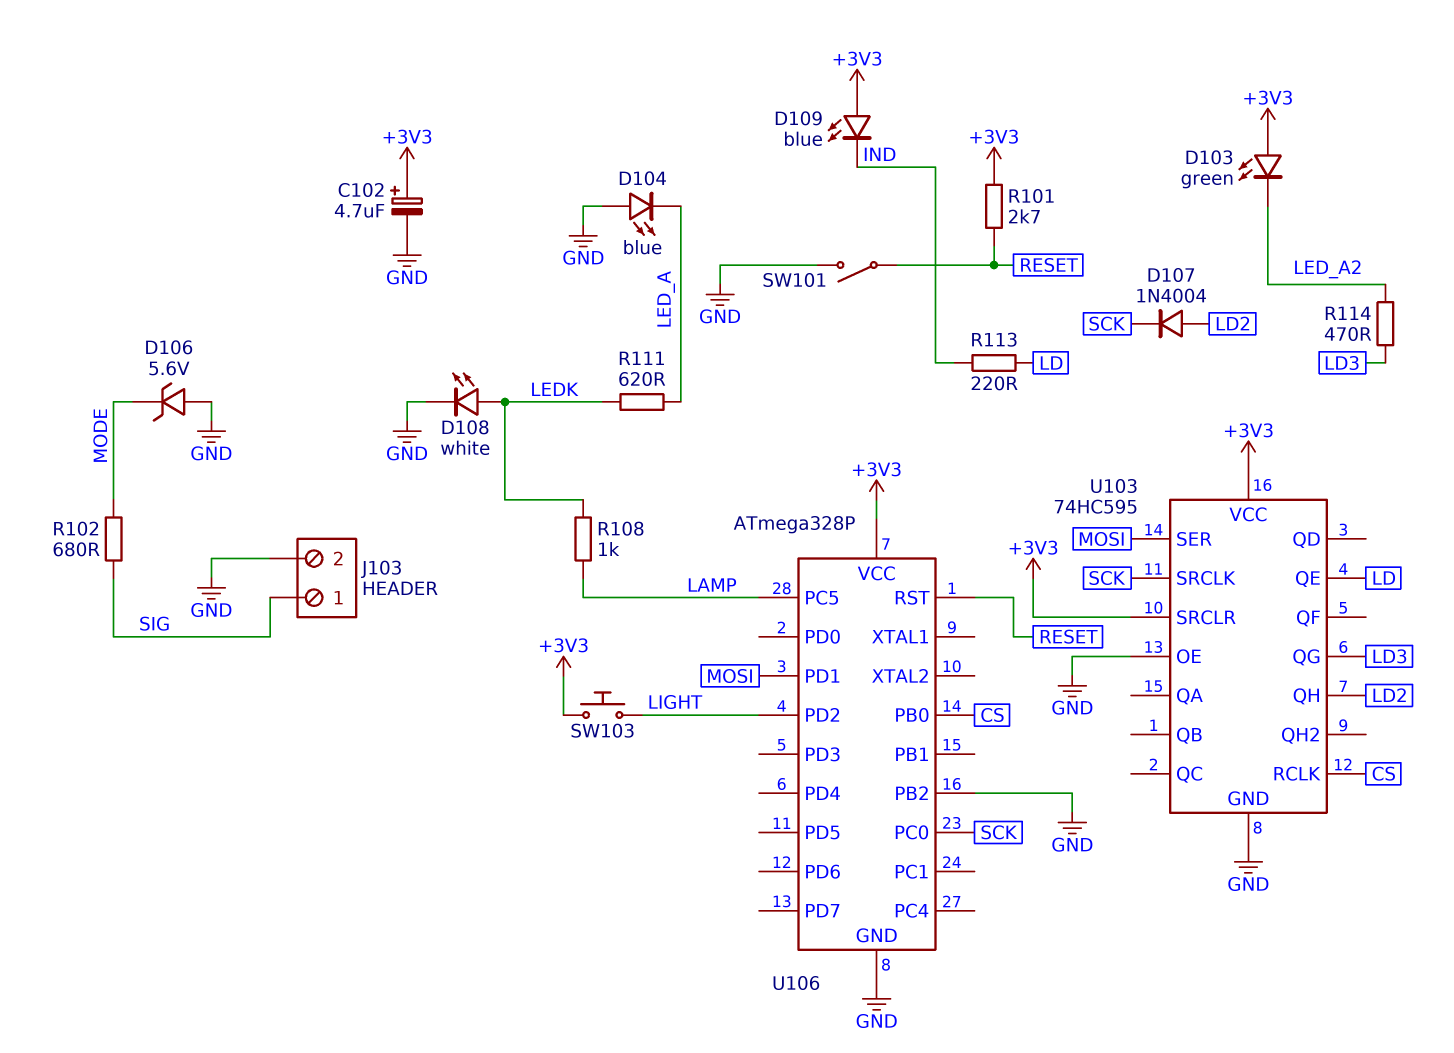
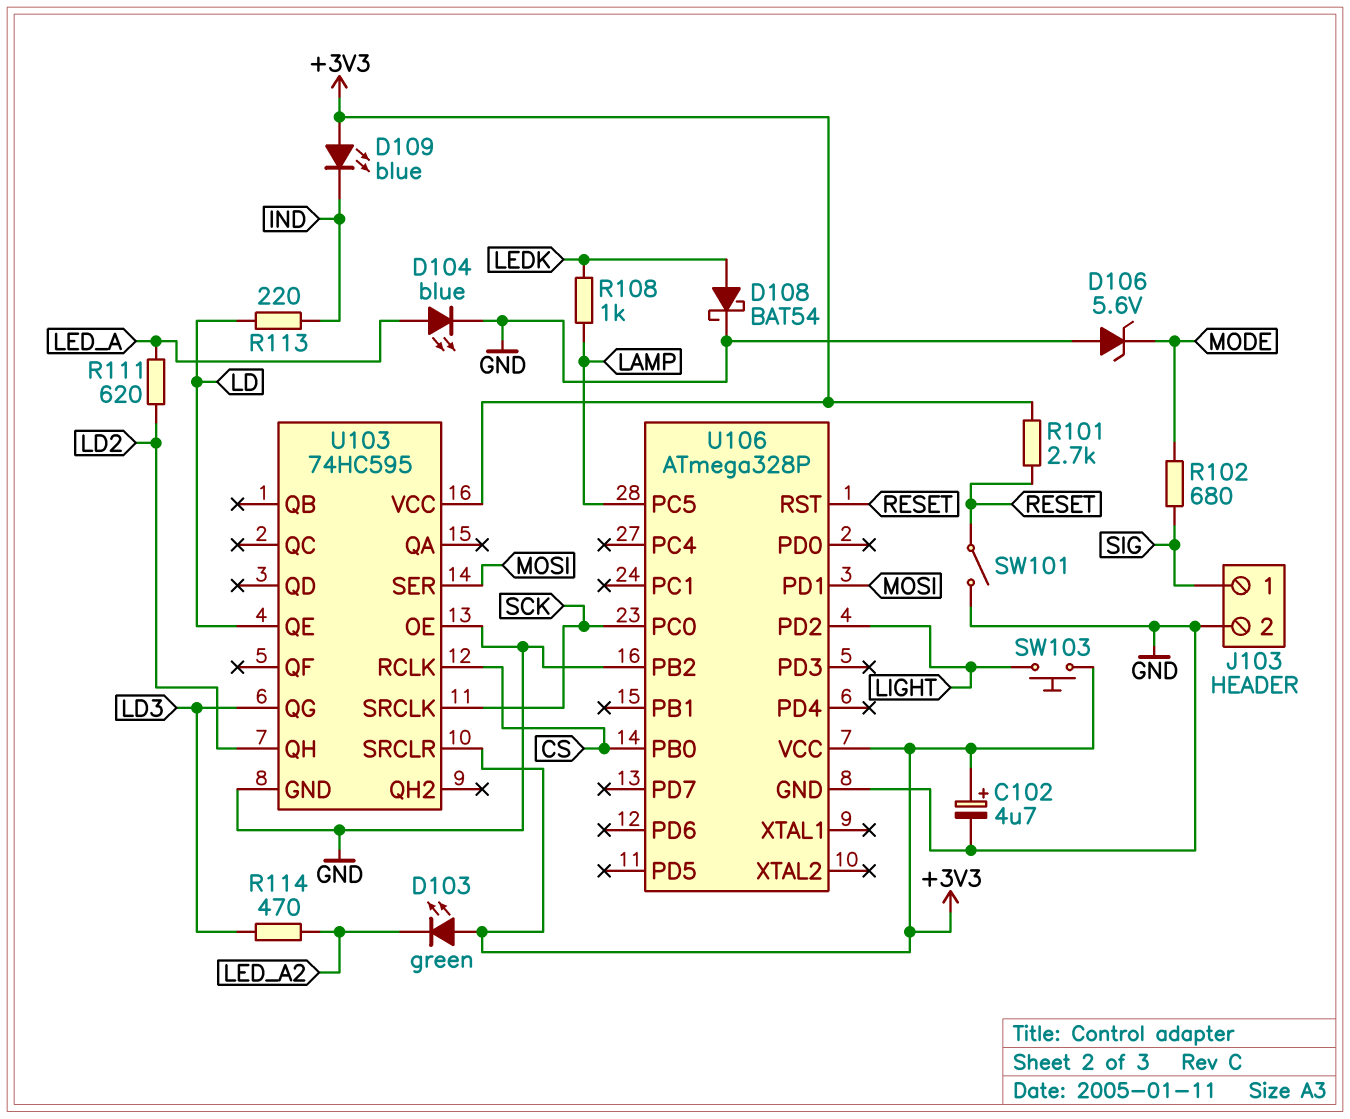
D104: LED blue (A GND, K LED_A) -> LED blue (A LED_A, K GND)
D107: diode 1N4004 (A LD2, K SCK) -> none
D108: LED white (A LEDK, K GND) -> schottky BAT54 (A LEDK, K GND)
R111: 620 (LEDK, LED_A) -> 620 (LD2, LED_A)

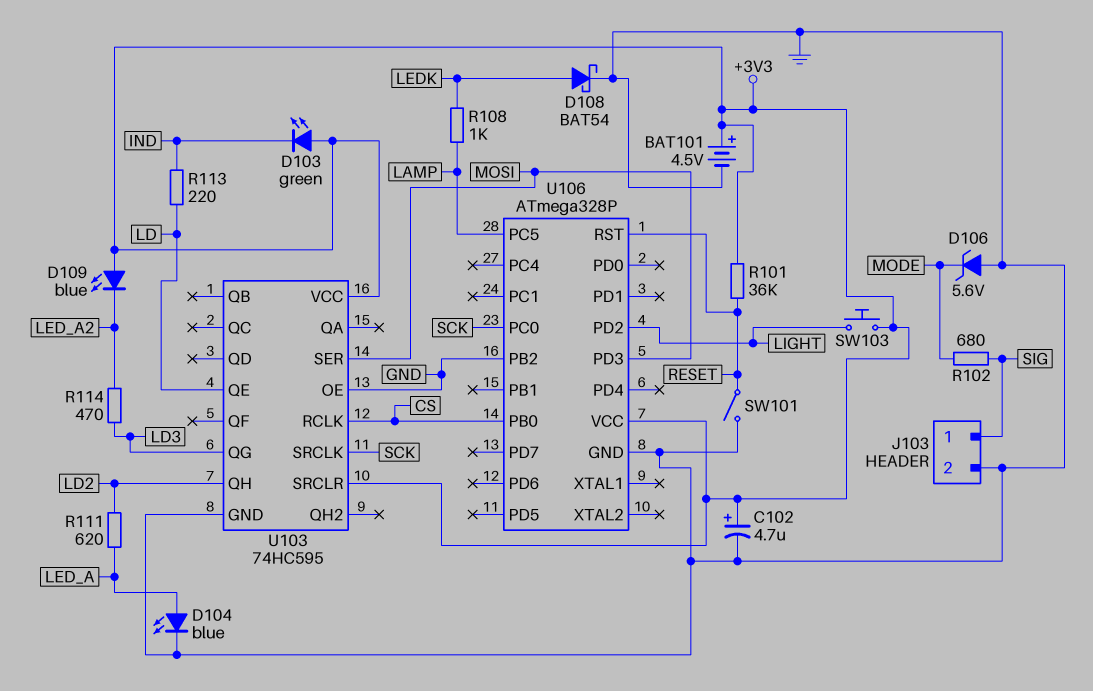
BAT101: none -> 4.5V (plus +3V3, minus GND)
D103: LED green (A +3V3, K LED_A2) -> LED green (A +3V3, K IND)
D109: LED blue (A +3V3, K IND) -> LED blue (A +3V3, K LED_A2)
R101: 2.7k (+3V3, RESET) -> 36k (+3V3, RESET)
U106 pin PD1: MOSI -> none
U106 pin PD3: none -> MOSI

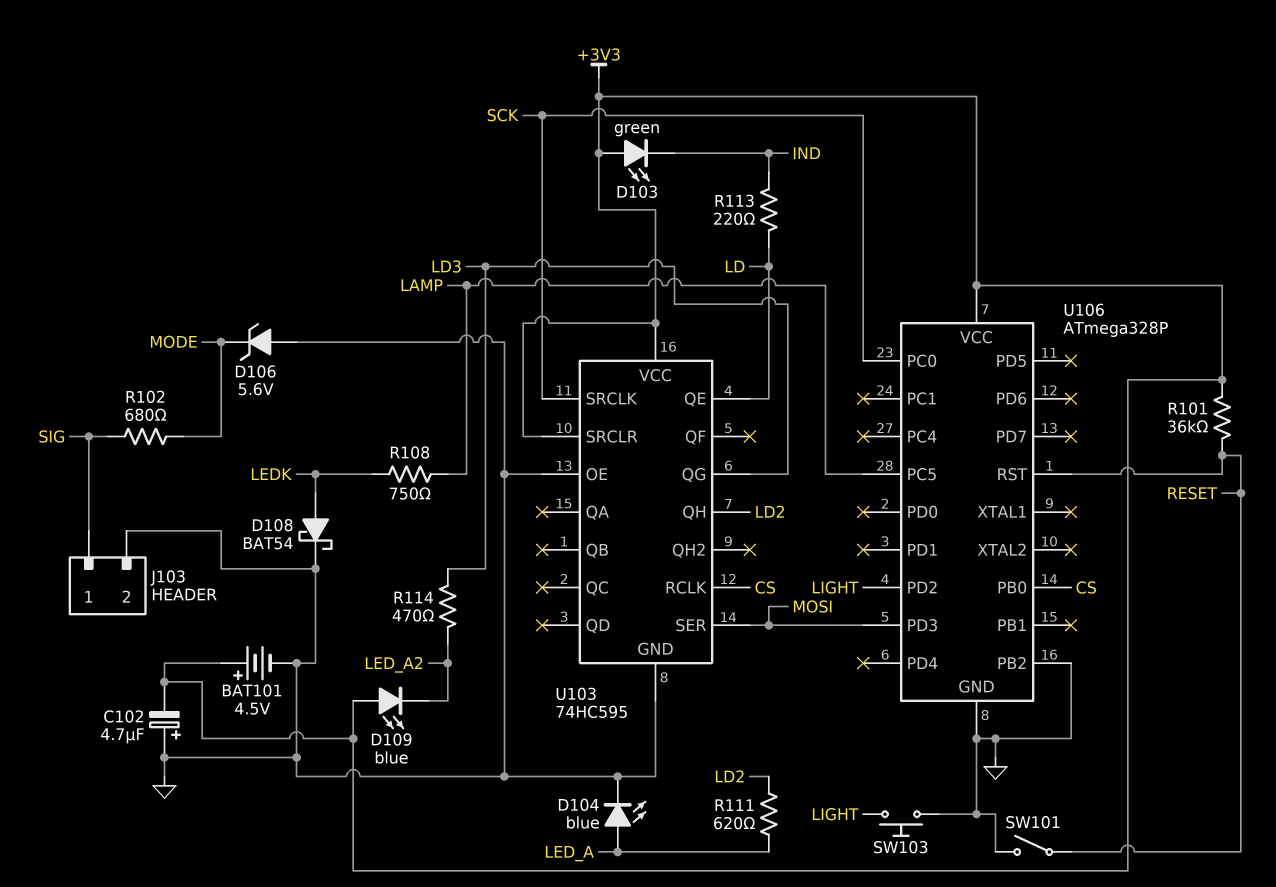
C102: 4.7uF (plus +3V3, minus GND) -> 4.7uF (plus GND, minus +3V3)
R108: 1k (LAMP, LEDK) -> 750 (LAMP, LEDK)
SW103: button (+3V3, LIGHT) -> button (GND, LIGHT)

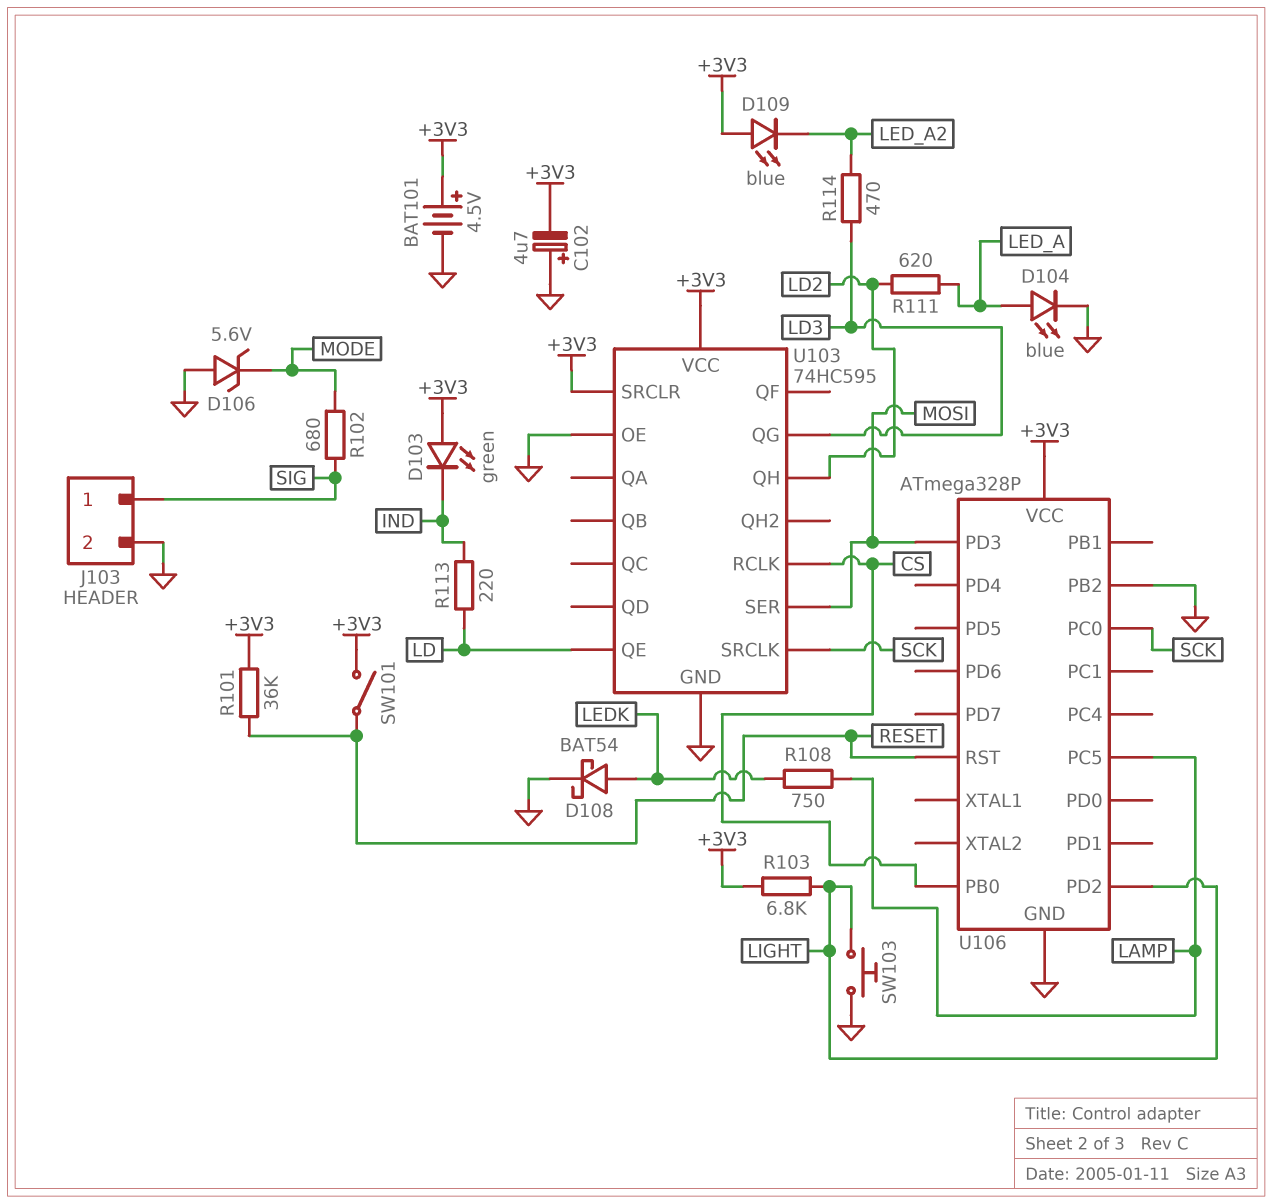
R103: none -> 6.8k (+3V3, LIGHT)
SW101: switch (GND, RESET) -> switch (+3V3, RESET)

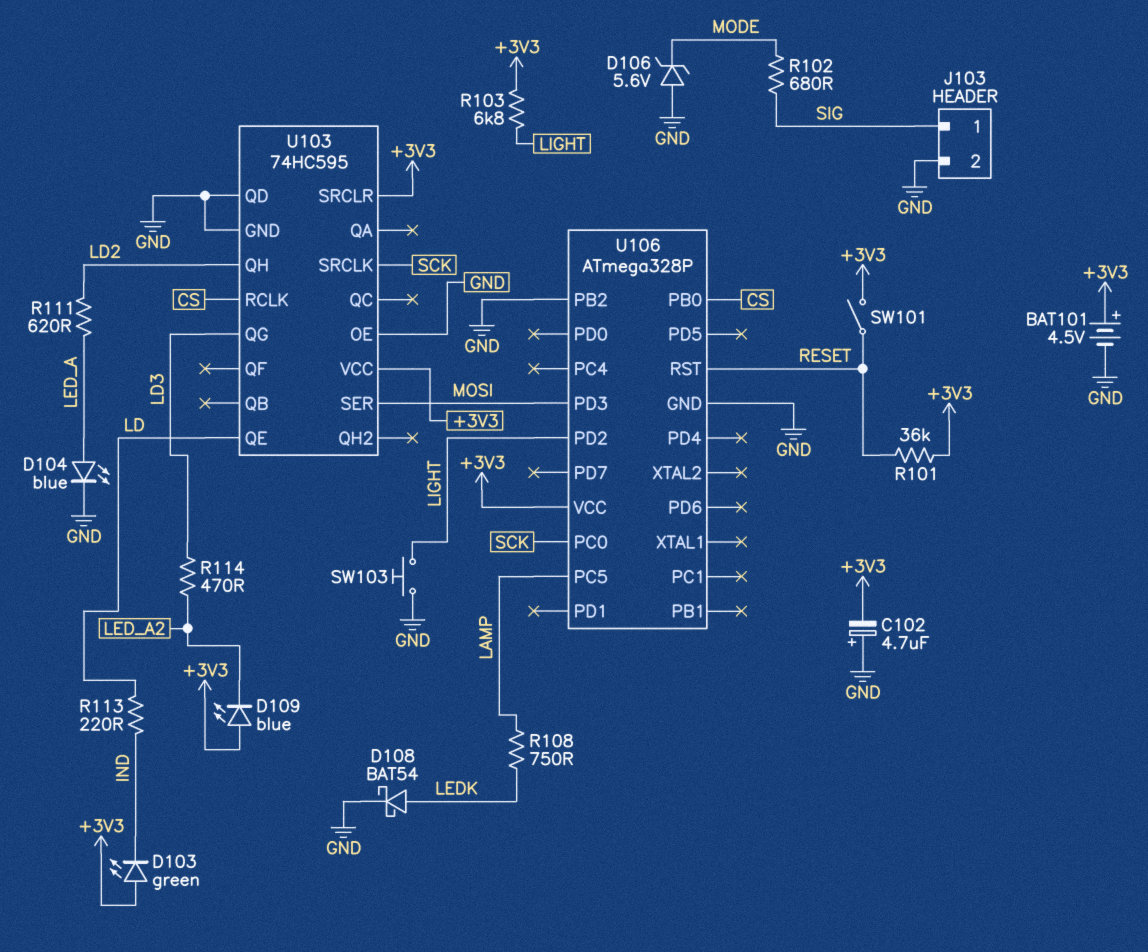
U103 pin QD: none -> GND

